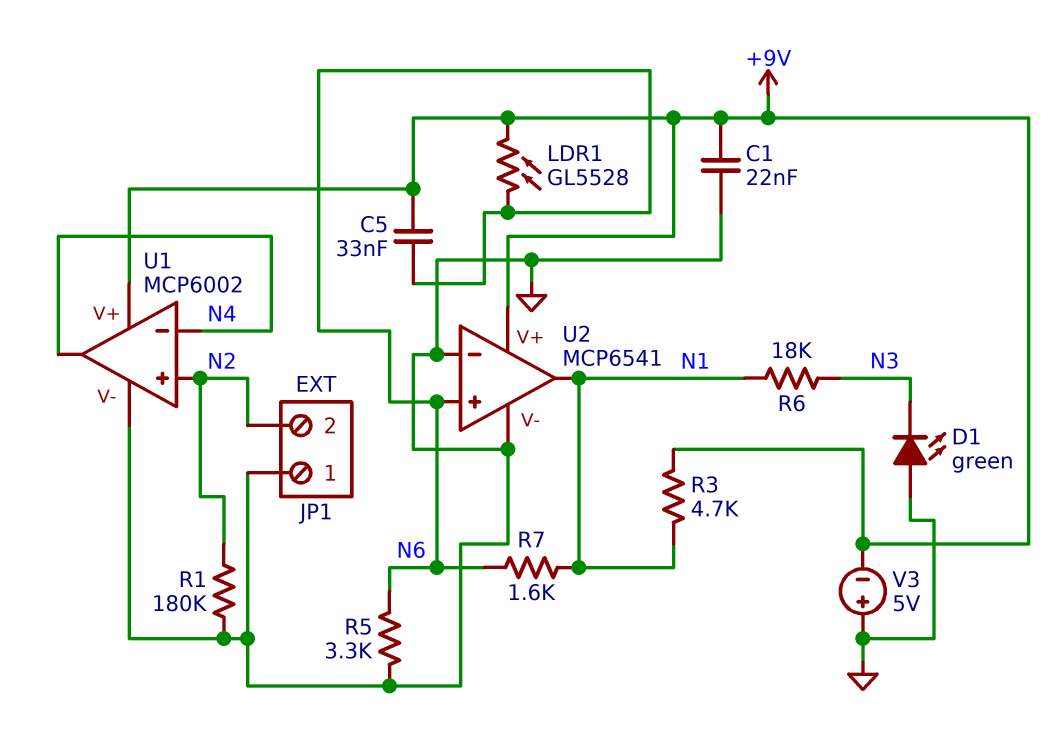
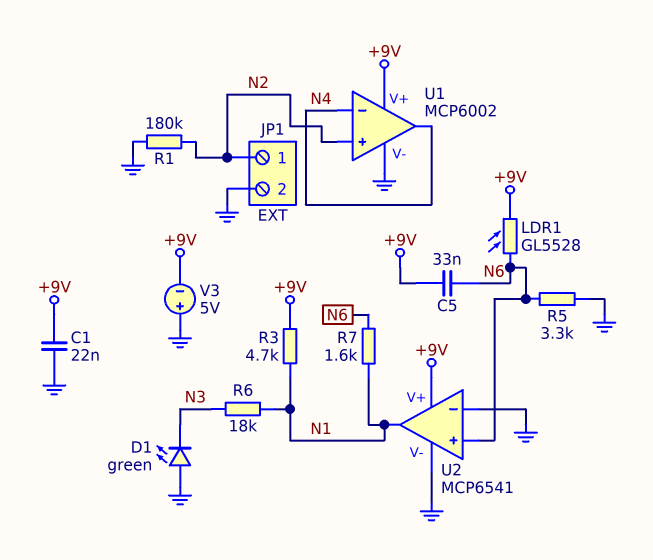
JP1 pin 1: GND -> N2
JP1 pin 2: N2 -> GND

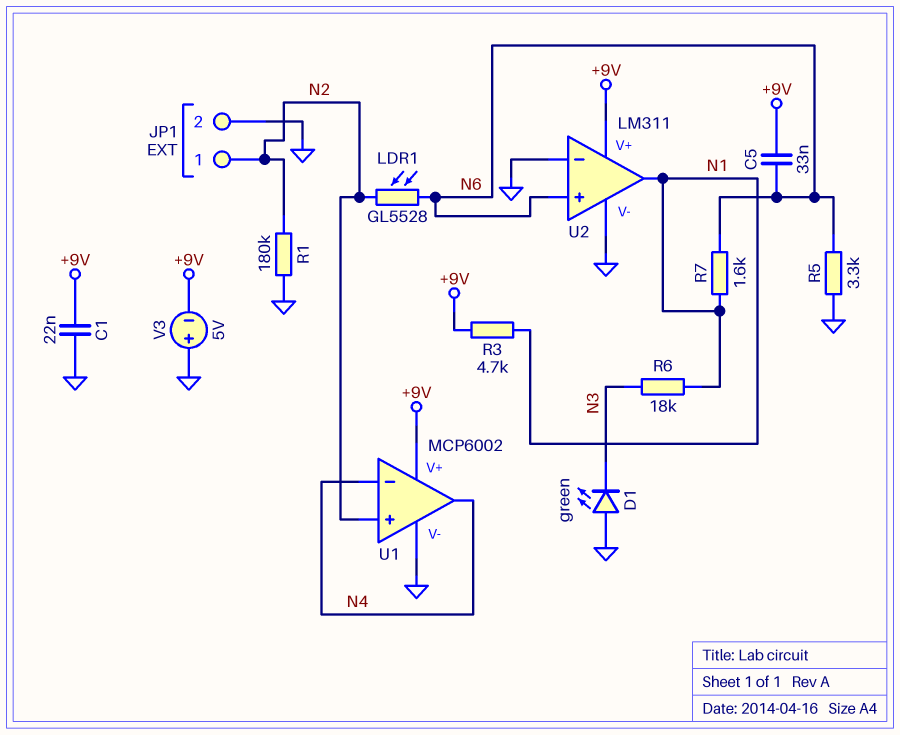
LDR1: GL5528 (+9V, N6) -> GL5528 (N2, N6)
U2: MCP6541 -> LM311

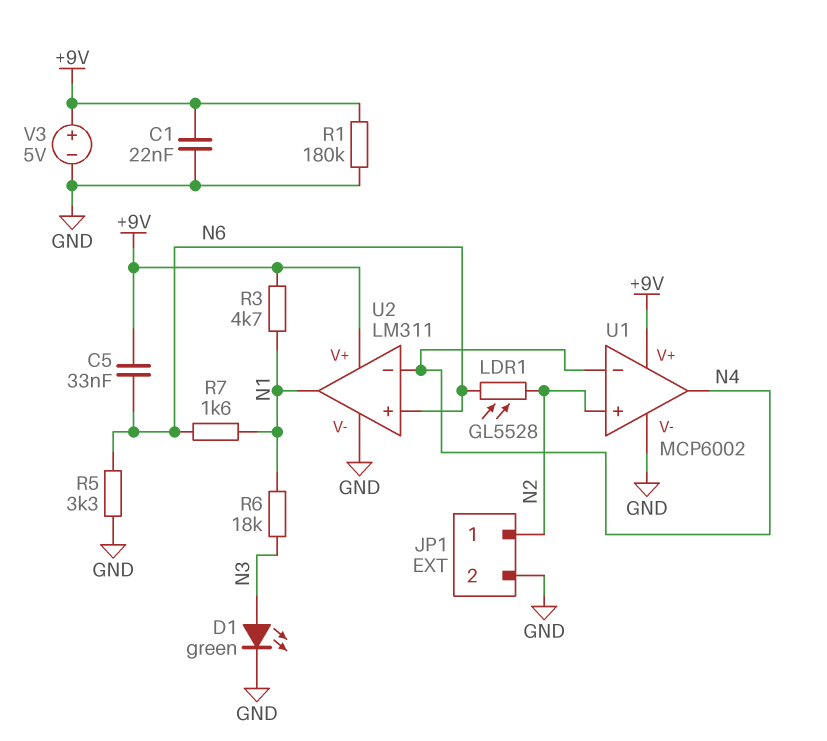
D1: LED green (A GND, K N3) -> LED green (A N3, K GND)
R1: 180k (GND, N2) -> 180k (+9V, GND)
U2 pin in-: GND -> N4
V3: 5V (plus GND, minus +9V) -> 5V (plus +9V, minus GND)

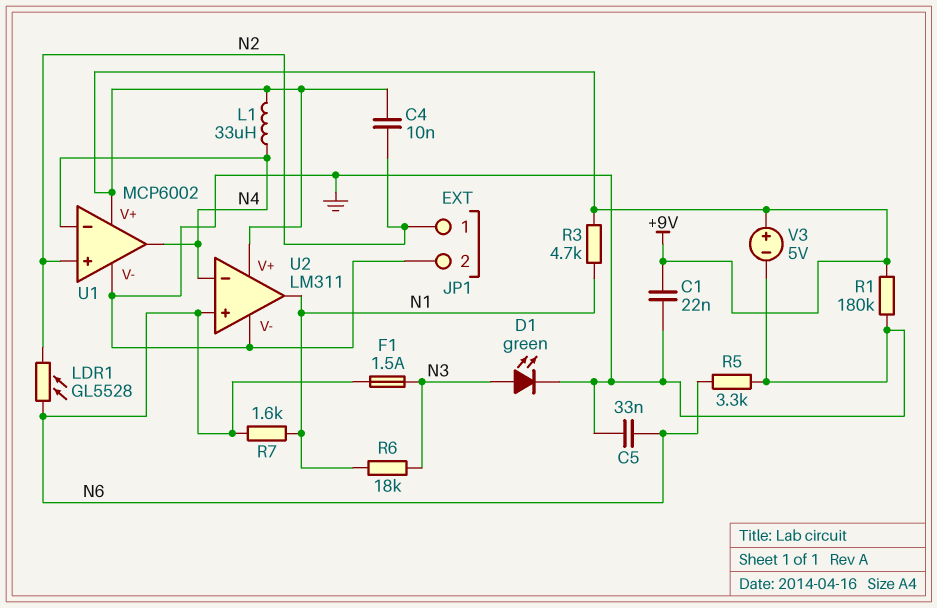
C4: none -> 10nF (+9V, N2)
C5: 33nF (+9V, N6) -> 33nF (GND, N6)
F1: none -> 1.5A (N3, N6)
L1: none -> 33uH (+9V, N4)

